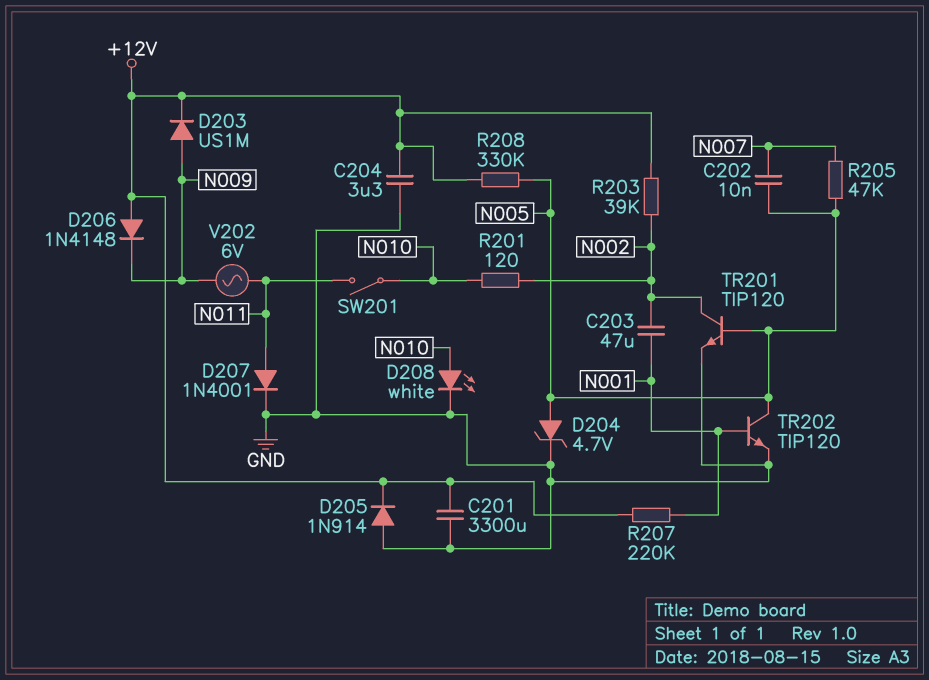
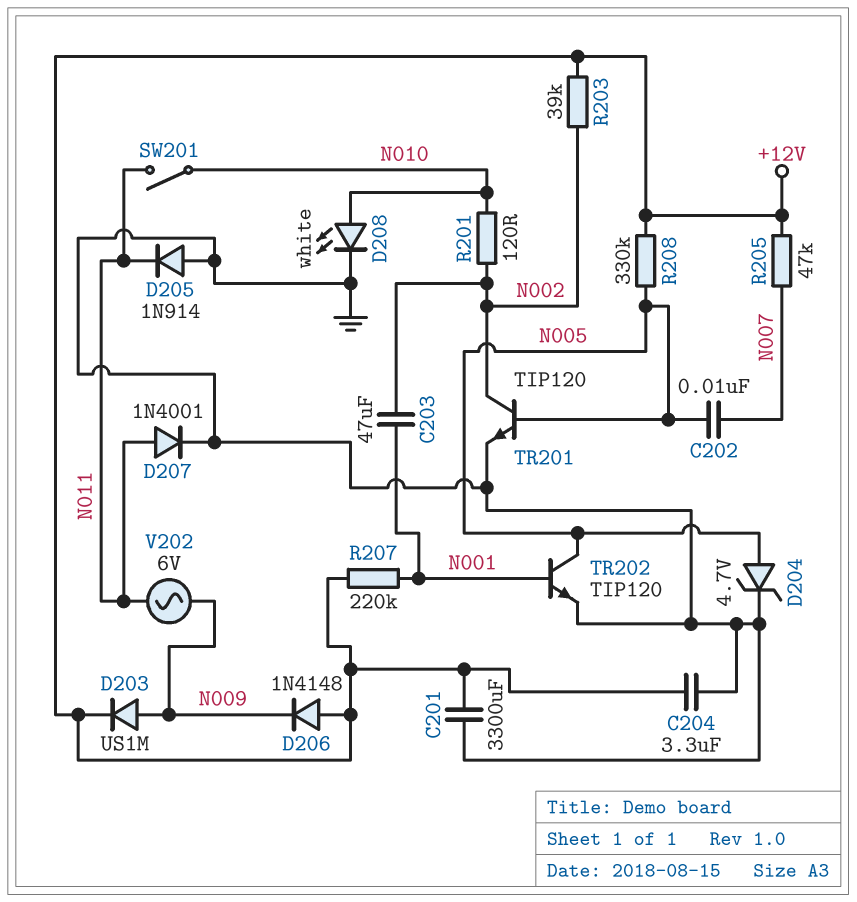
D205: diode 1N914 (A GND, K +12V) -> diode 1N914 (A GND, K N011)
R205: 47k (N005, N007) -> 47k (+12V, N007)

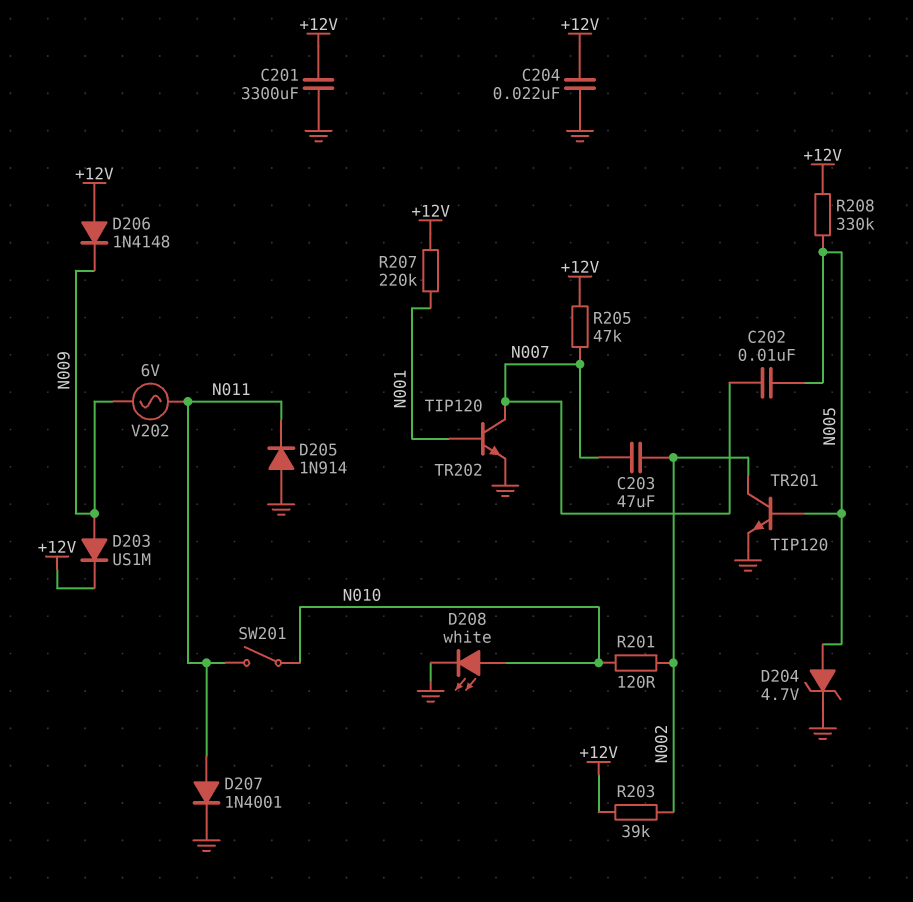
C203: 47uF (N001, N002) -> 47uF (N002, N007)
C204: 3.3uF (+12V, GND) -> 22nF (+12V, GND)
TR202: NPN TIP120 (B N001, C N005, E GND) -> NPN TIP120 (B N001, C N007, E GND)

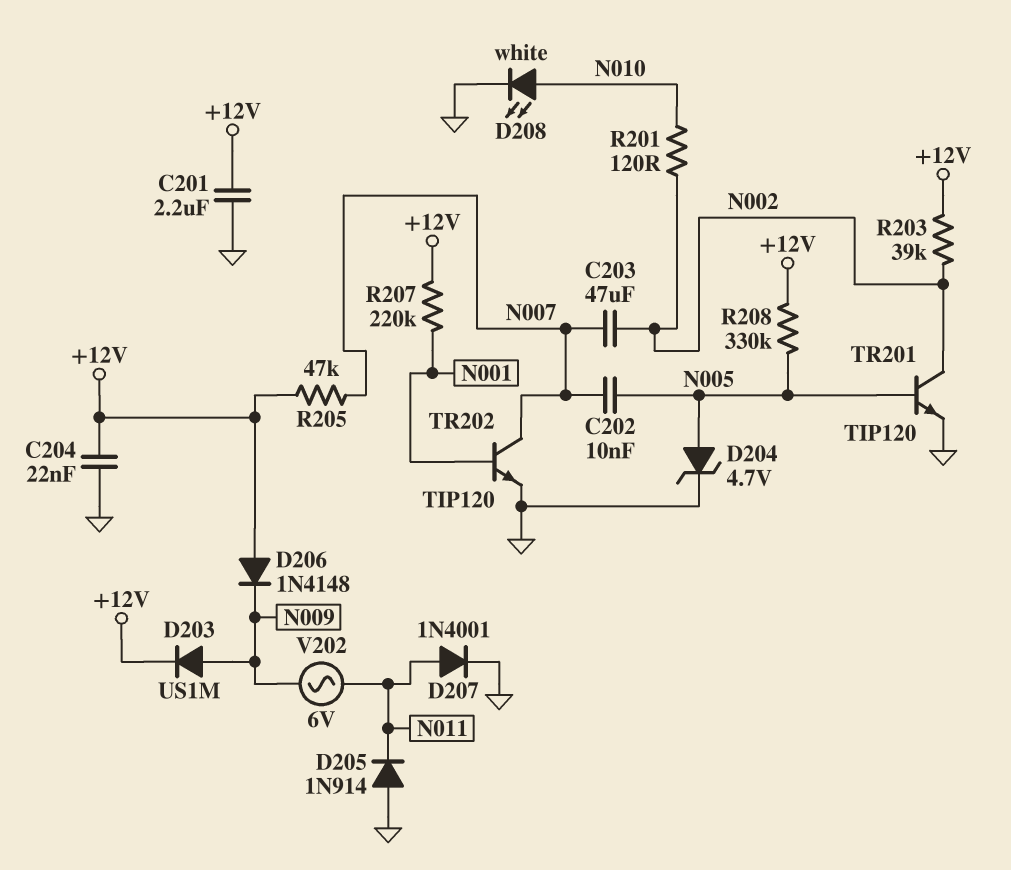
C201: 3300uF (+12V, GND) -> 2.2uF (+12V, GND)
SW201: switch (N010, N011) -> none

